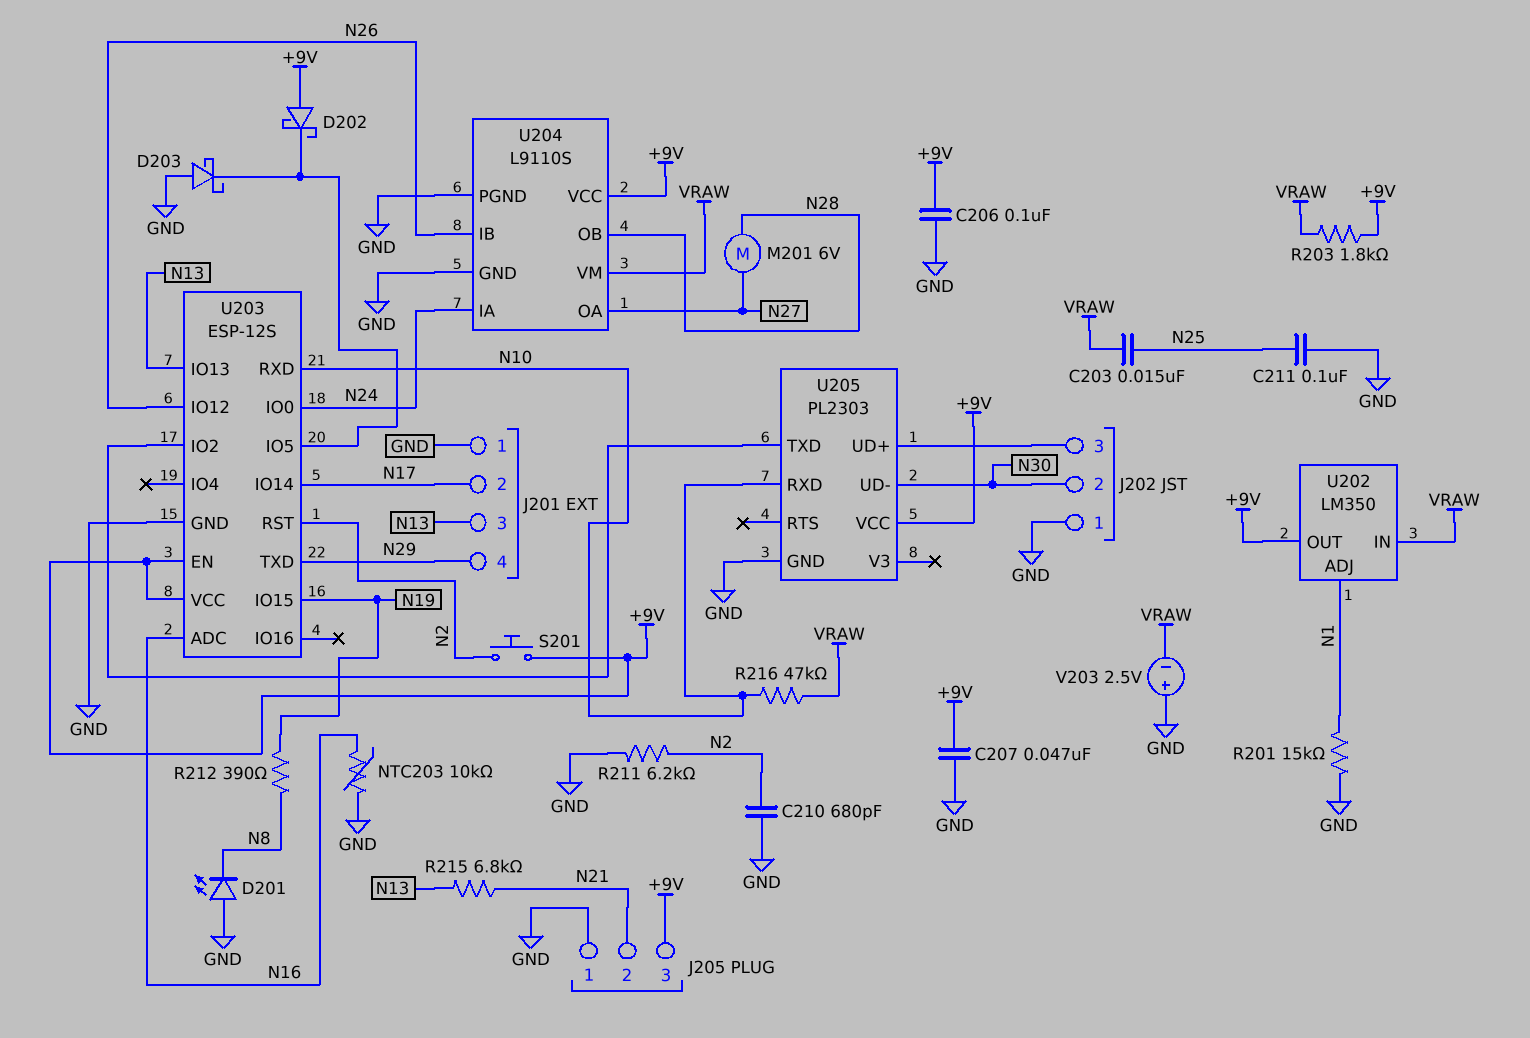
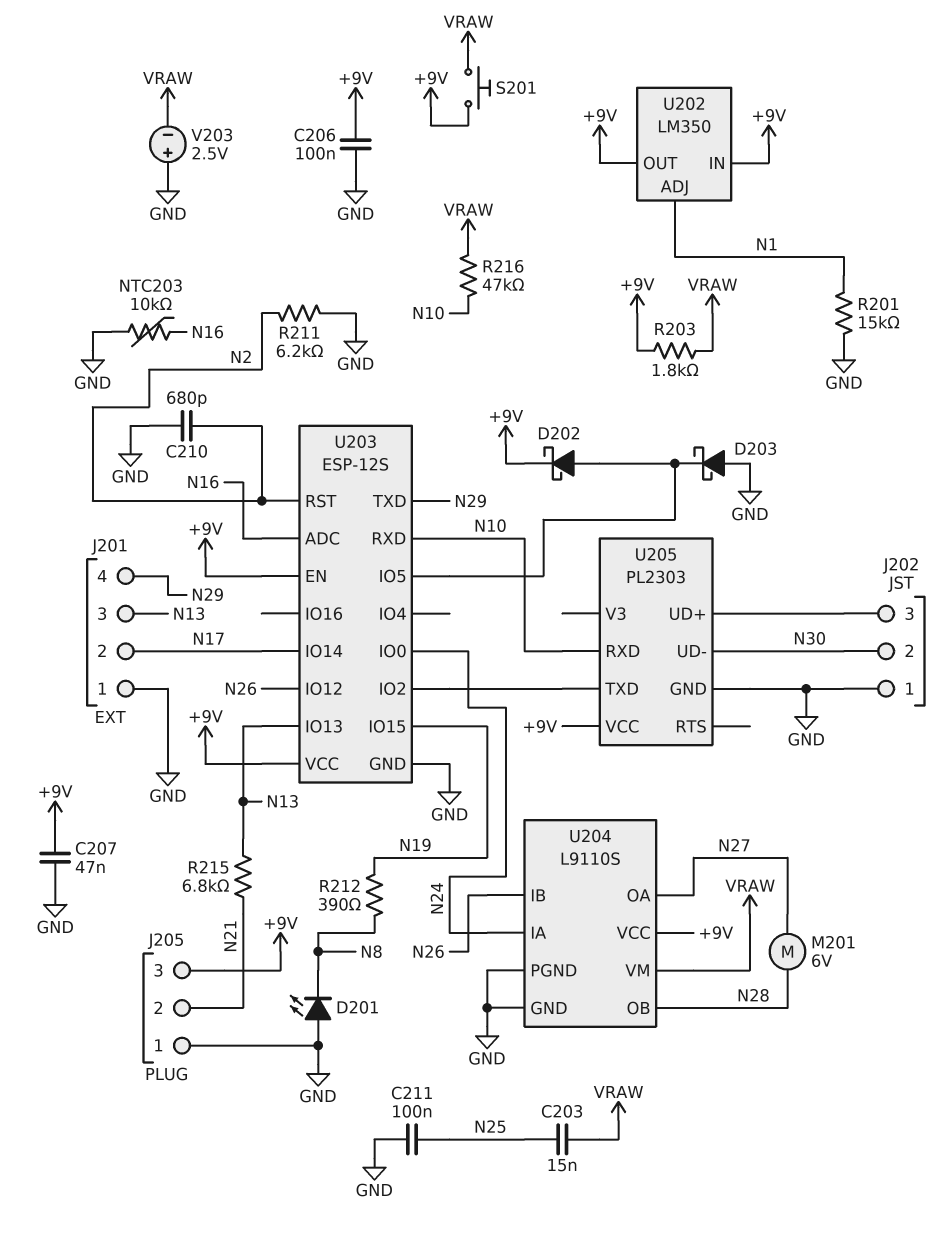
D202: schottky (A +9V, K U203/IO5) -> schottky (A U203/IO5, K +9V)
S201: button (+9V, N2) -> button (+9V, VRAW)
U202 pin IN: VRAW -> +9V

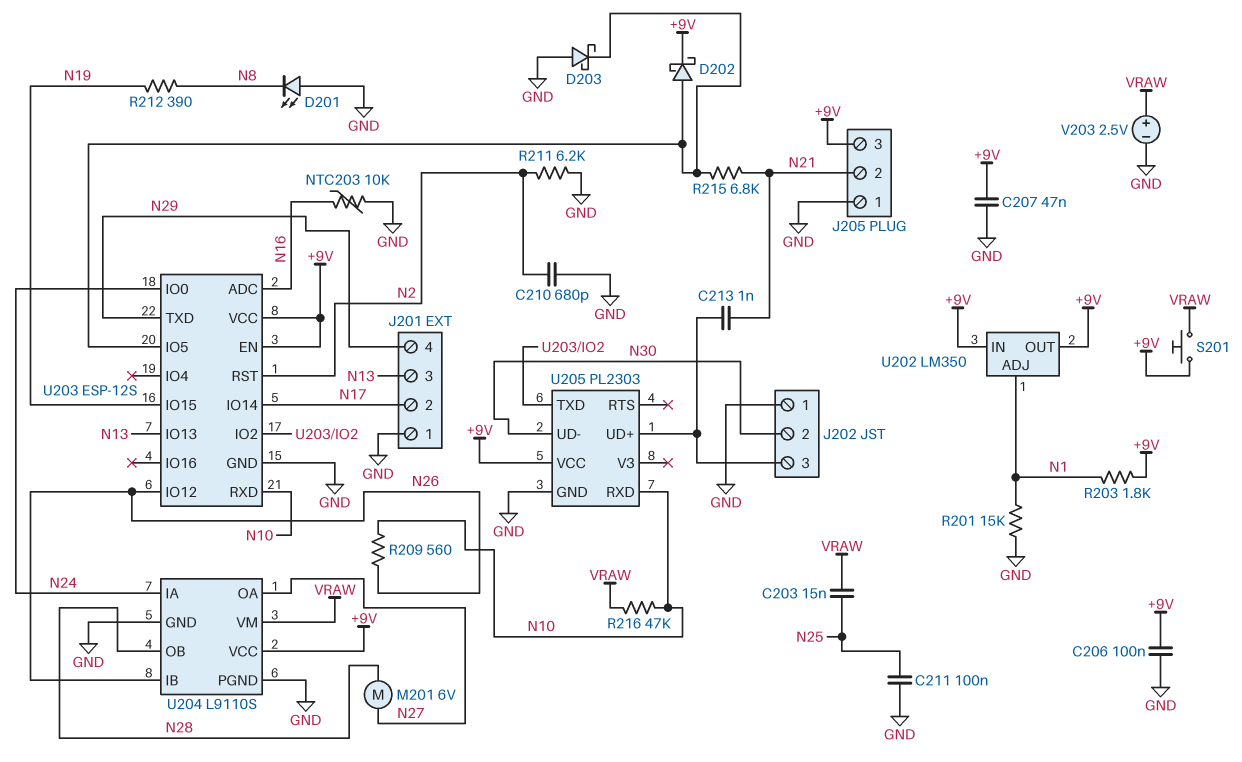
C213: none -> 1nF (J202/3, N21)
R203: 1.8k (+9V, VRAW) -> 1.8k (+9V, N1)
R209: none -> 560 (N10, N26)
R215: 6.8k (N13, N21) -> 6.8k (N21, U203/IO5)
V203: 2.5V (plus GND, minus VRAW) -> 2.5V (plus VRAW, minus GND)

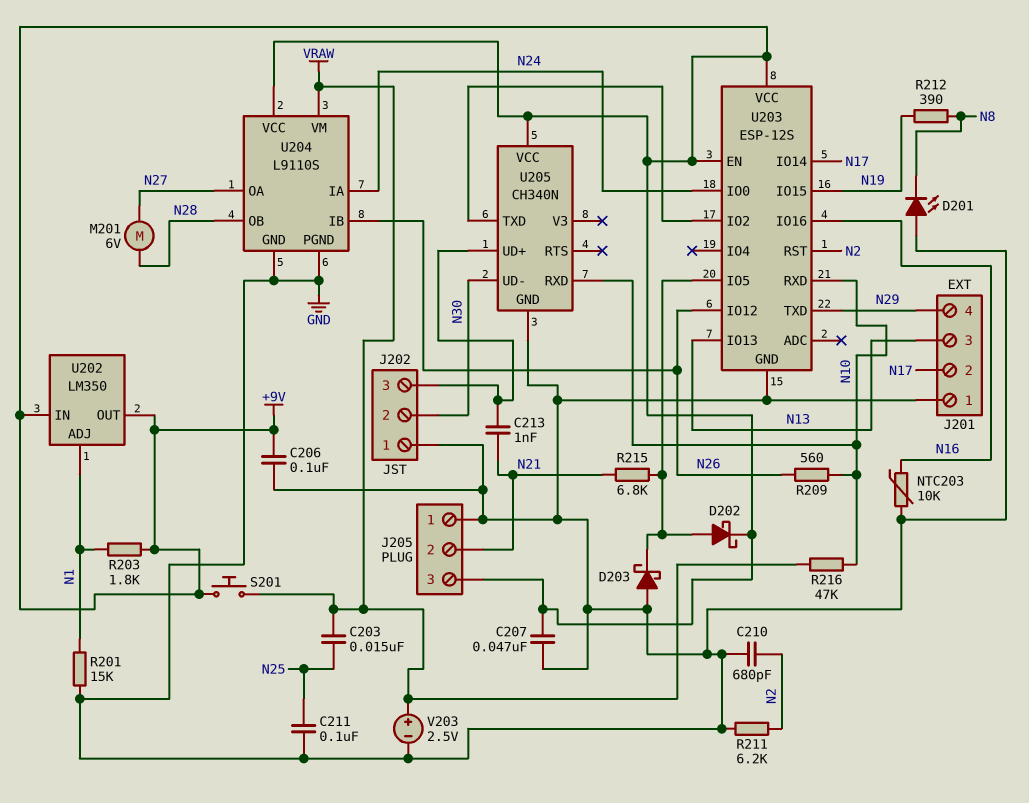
U203 pin ADC: N16 -> none
U203 pin IO16: none -> N16
U205: PL2303 -> CH340N

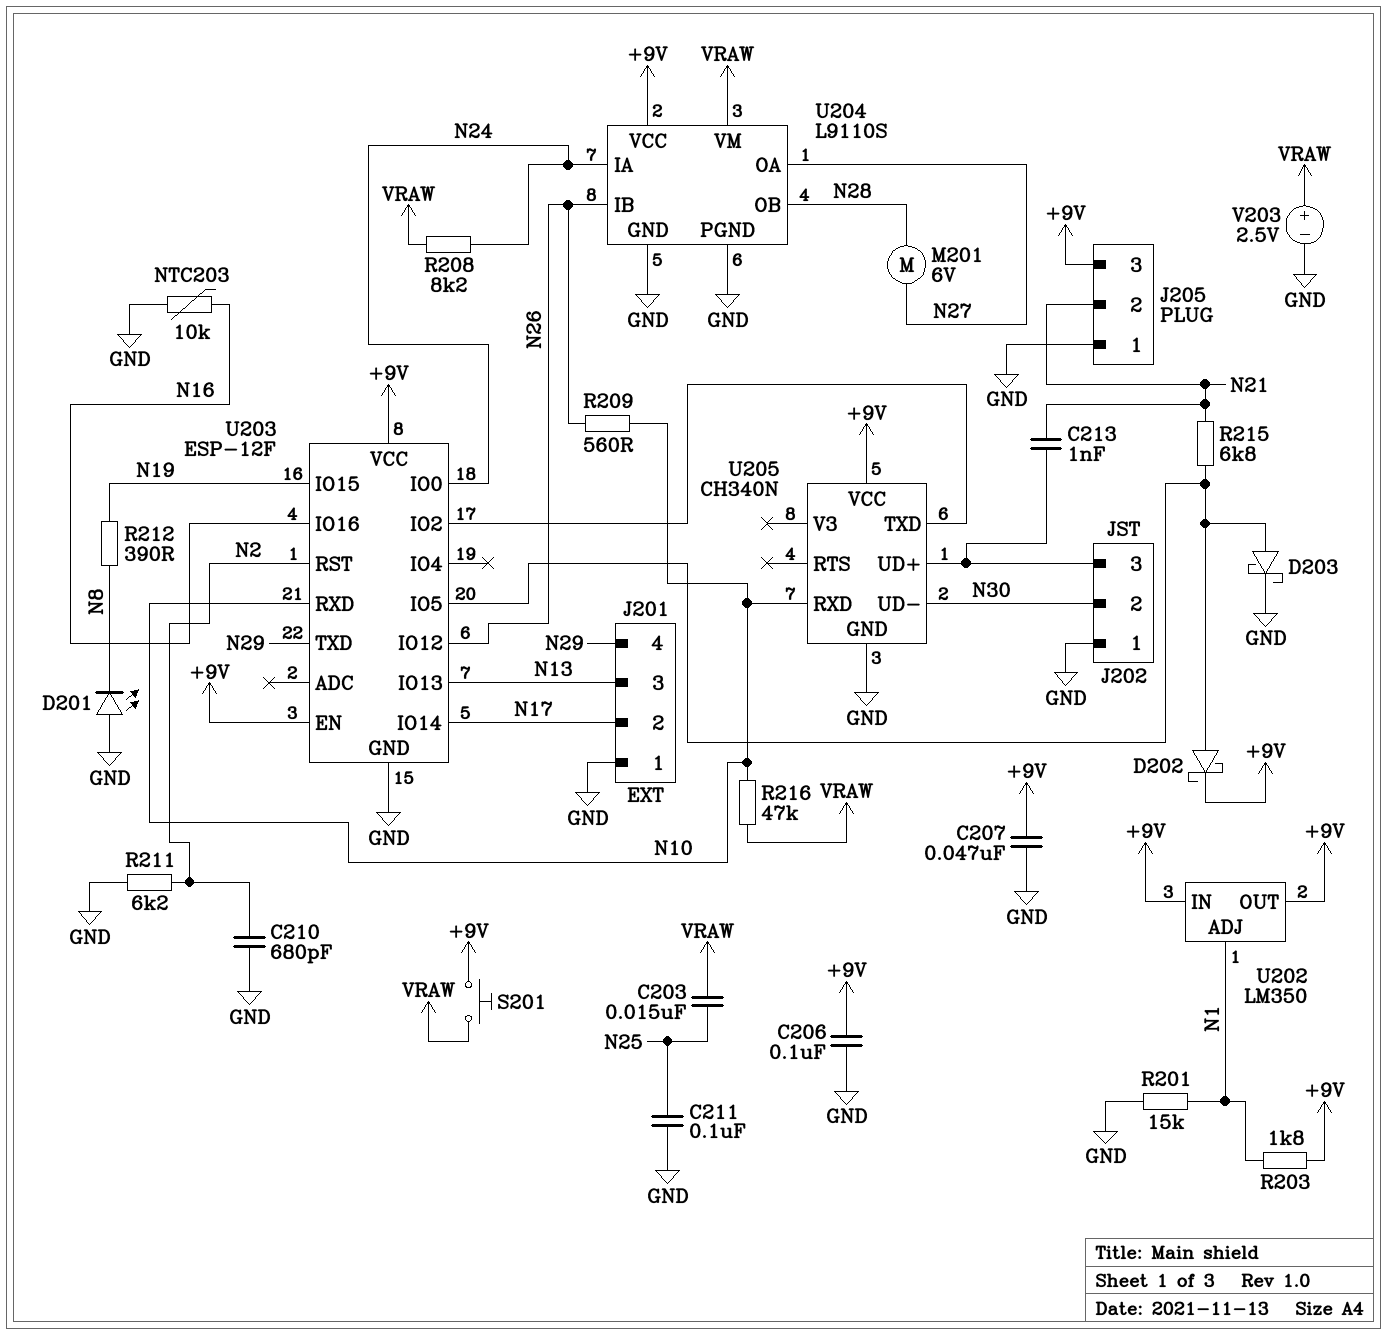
D203: schottky (A GND, K U203/IO5) -> schottky (A U203/IO5, K GND)
R208: none -> 8.2k (N24, VRAW)
U203: ESP-12S -> ESP-12F

